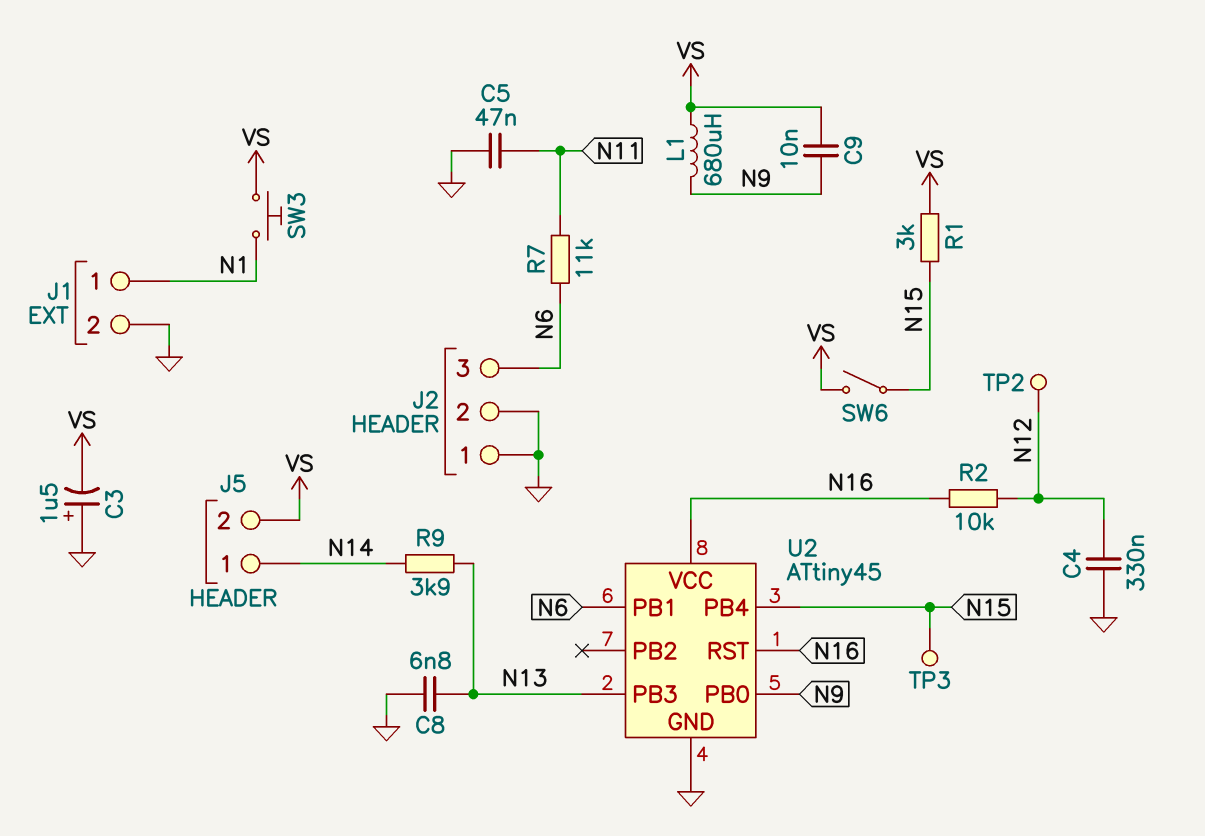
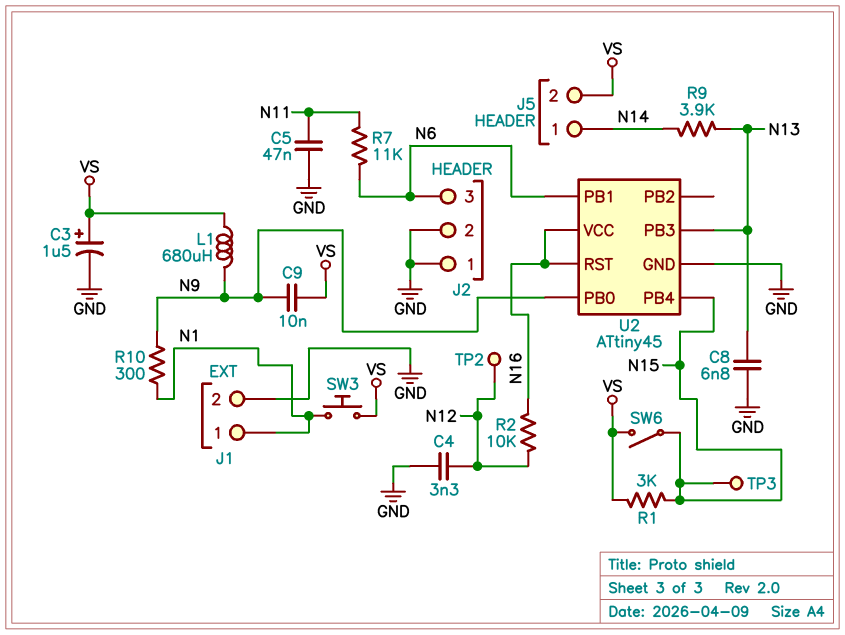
C3: 1.5uF (plus GND, minus VS) -> 1.5uF (plus VS, minus GND)
C4: 330nF (GND, N12) -> 3.3nF (GND, N12)
R10: none -> 300 (N1, N9)

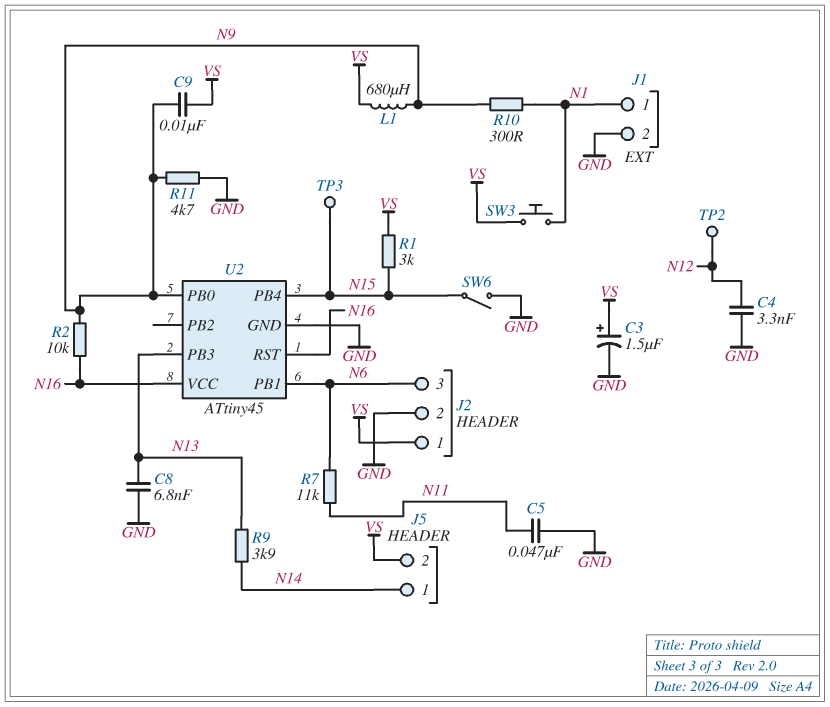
J2 pin 1: GND -> VS
R2: 10k (N12, N16) -> 10k (N9, N16)
R11: none -> 4.7k (GND, N9)
SW6: switch (N15, VS) -> switch (GND, N15)

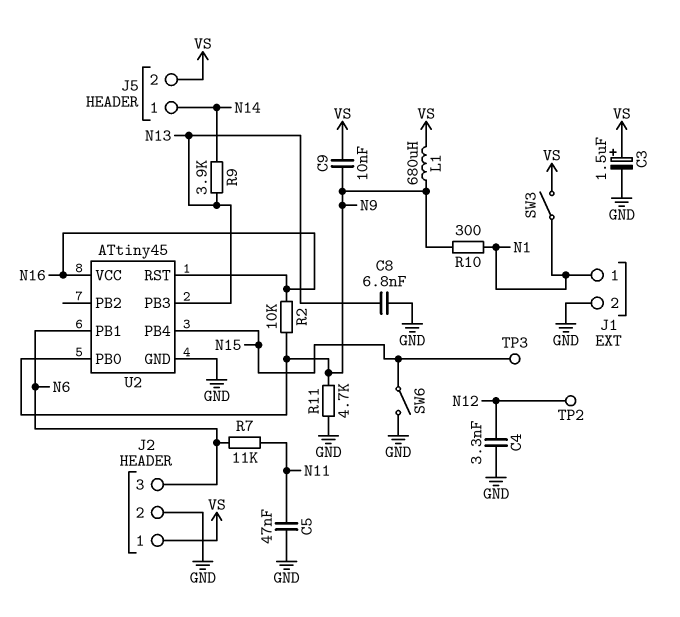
R1: 3k (N15, VS) -> none
SW3: button (N1, VS) -> switch (N1, VS)

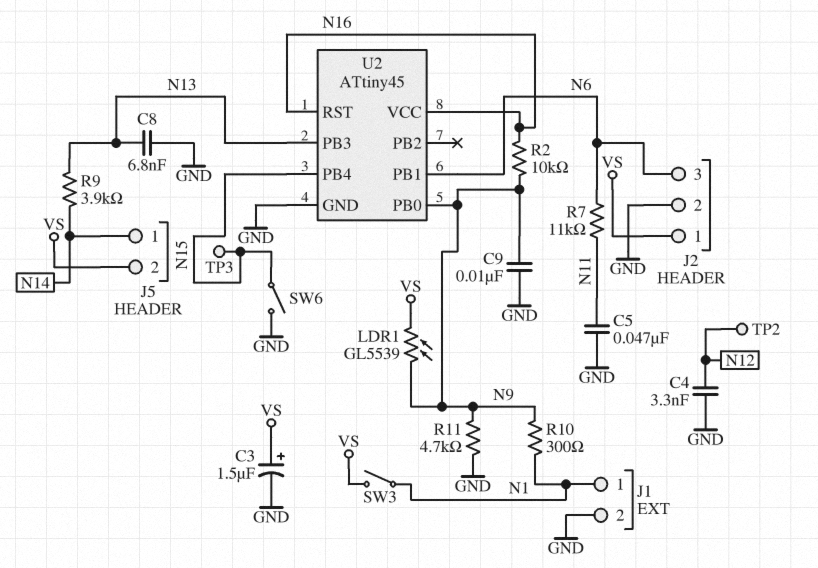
C9: 10nF (N9, VS) -> 10nF (GND, N9)
L1: 680uH (N9, VS) -> none
LDR1: none -> GL5539 (N9, VS)

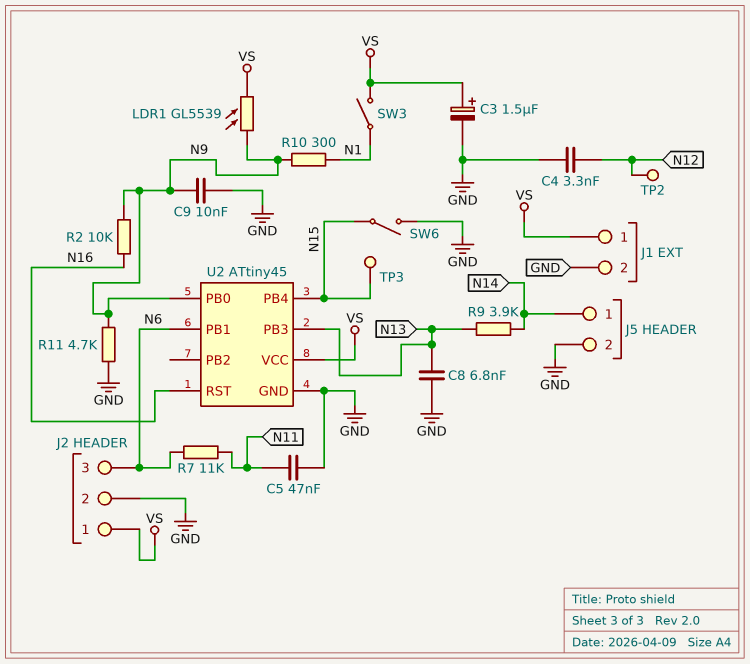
J1 pin 1: N1 -> VS
J5 pin 2: VS -> GND
U2 pin VCC: N16 -> VS

